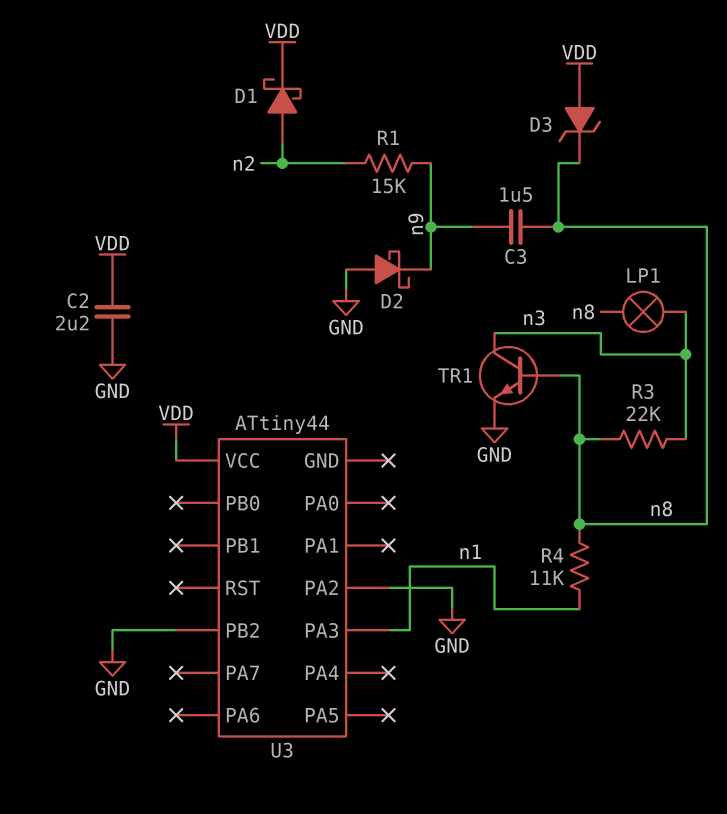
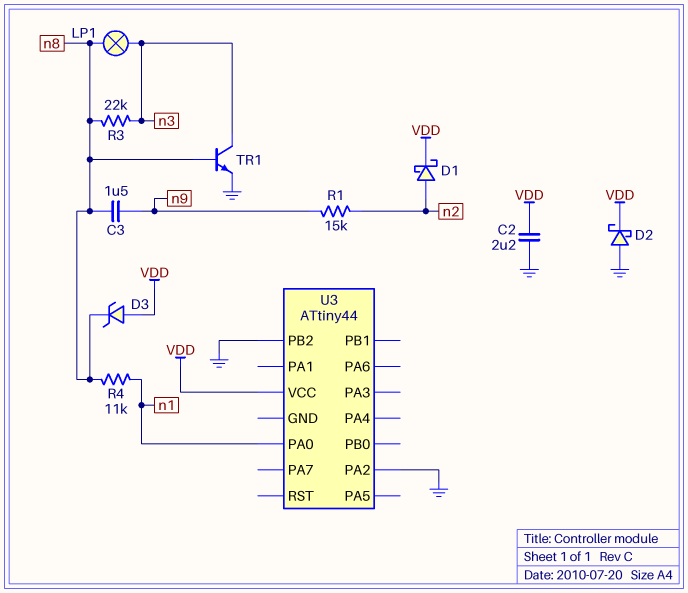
D2: schottky (A GND, K n9) -> schottky (A GND, K VDD)
U3 pin PA0: none -> n1
U3 pin PA3: n1 -> none

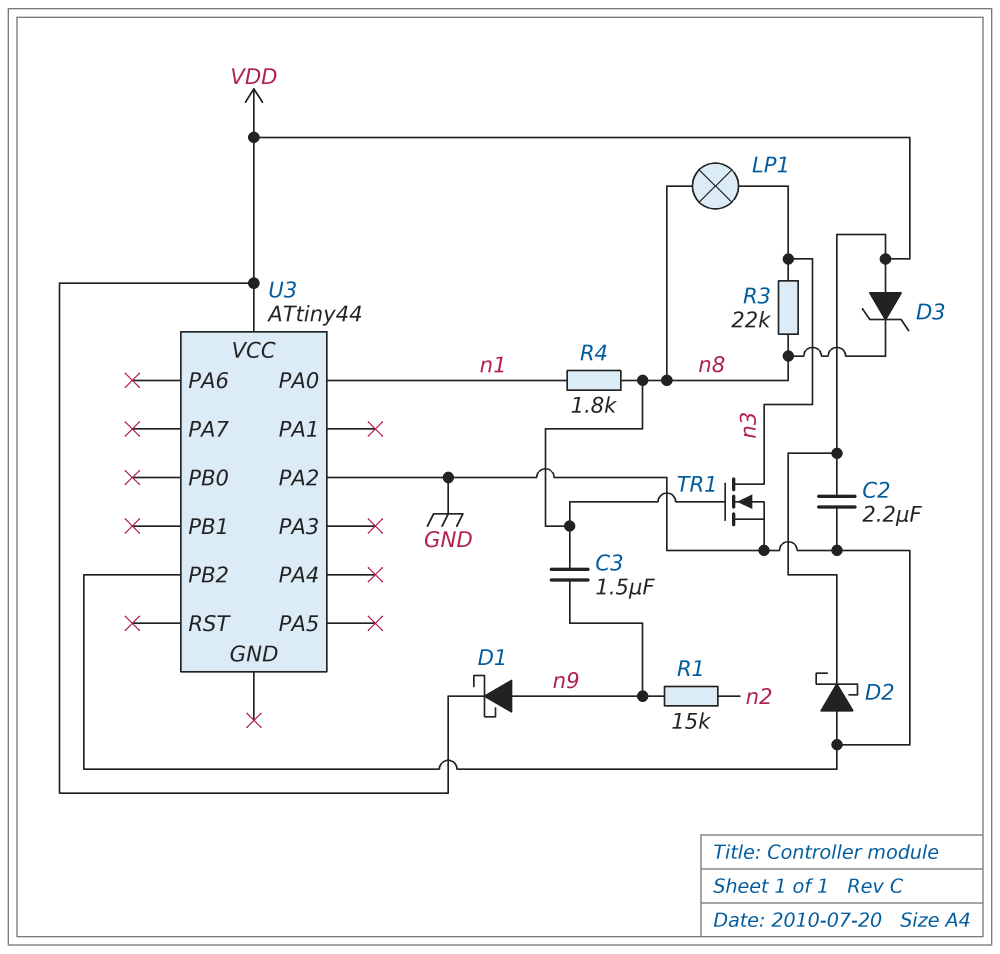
D1: schottky (A n2, K VDD) -> schottky (A n9, K VDD)
R4: 11k (n1, n8) -> 1.8k (n1, n8)
TR1: NPN (B n8, C n3, E GND) -> NMOS (G n8, D n3, S GND)

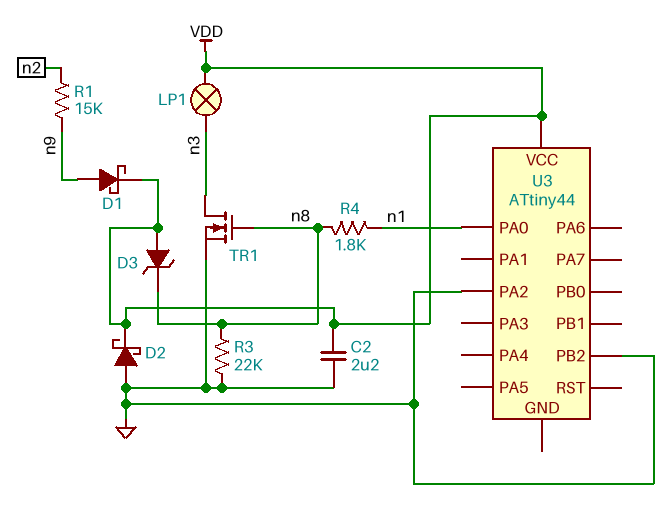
C3: 1.5uF (n8, n9) -> none
LP1: lamp (n3, n8) -> lamp (VDD, n3)
R3: 22k (n3, n8) -> 22k (GND, n8)

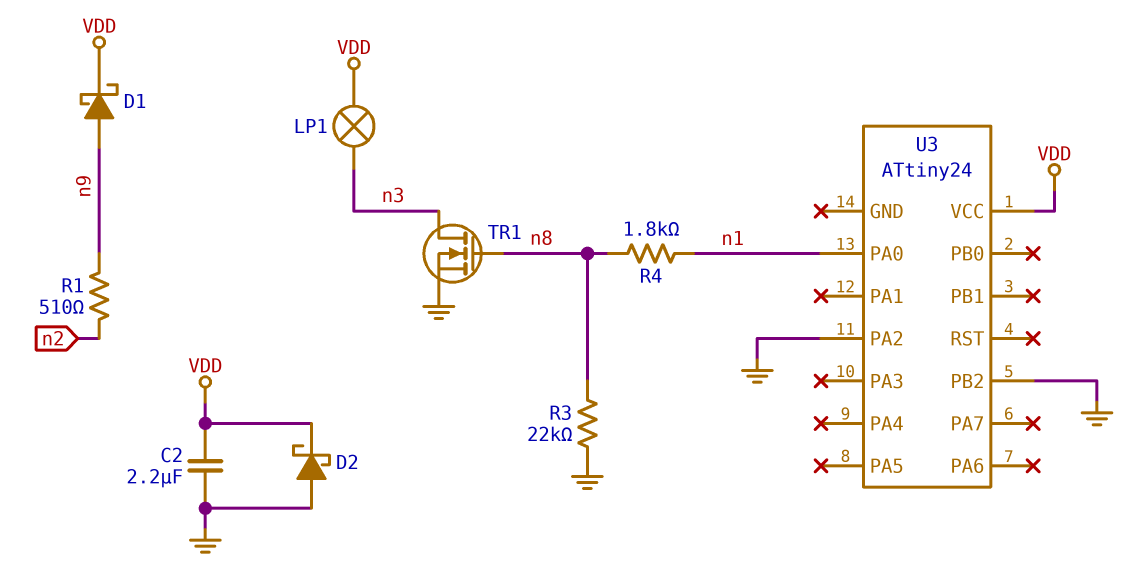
D3: zener (A VDD, K n8) -> none
R1: 15k (n2, n9) -> 510 (n2, n9)
U3: ATtiny44 -> ATtiny24

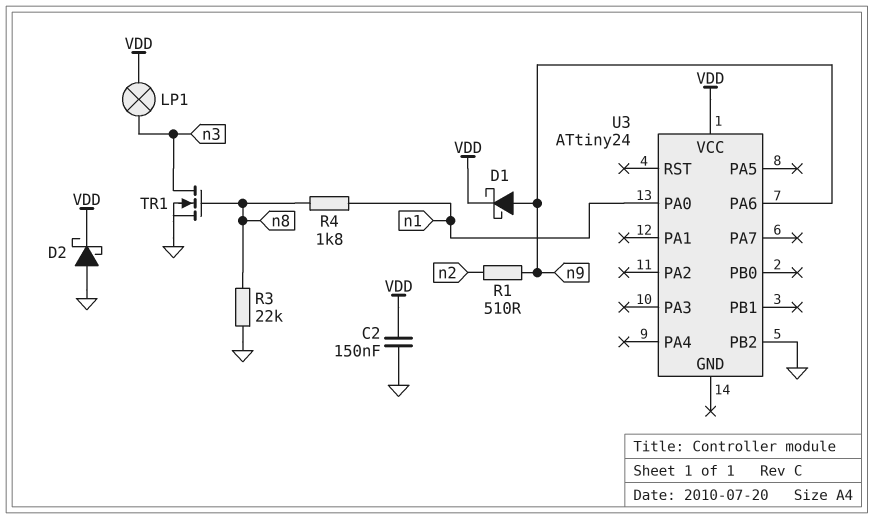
C2: 2.2uF (GND, VDD) -> 150nF (GND, VDD)
U3 pin PA2: GND -> none
U3 pin PA6: none -> n9

